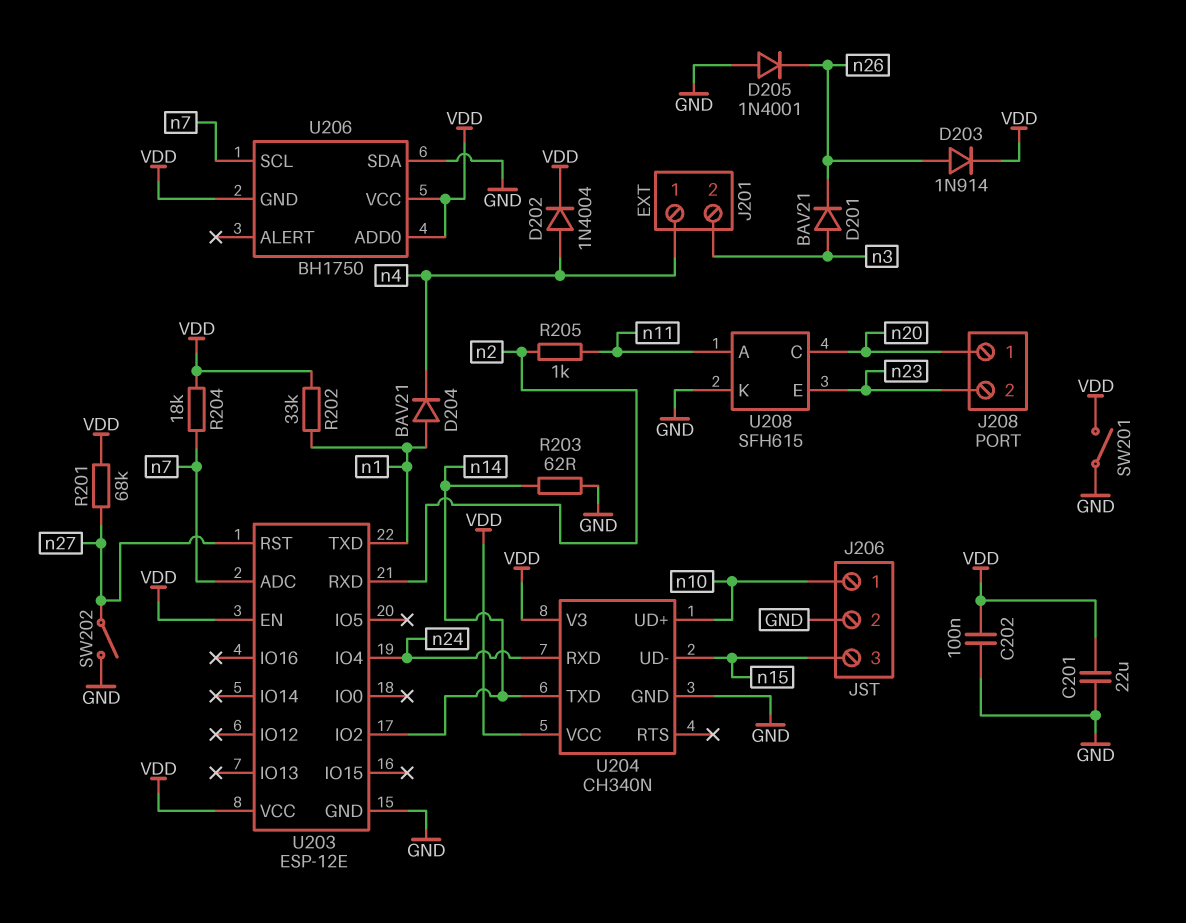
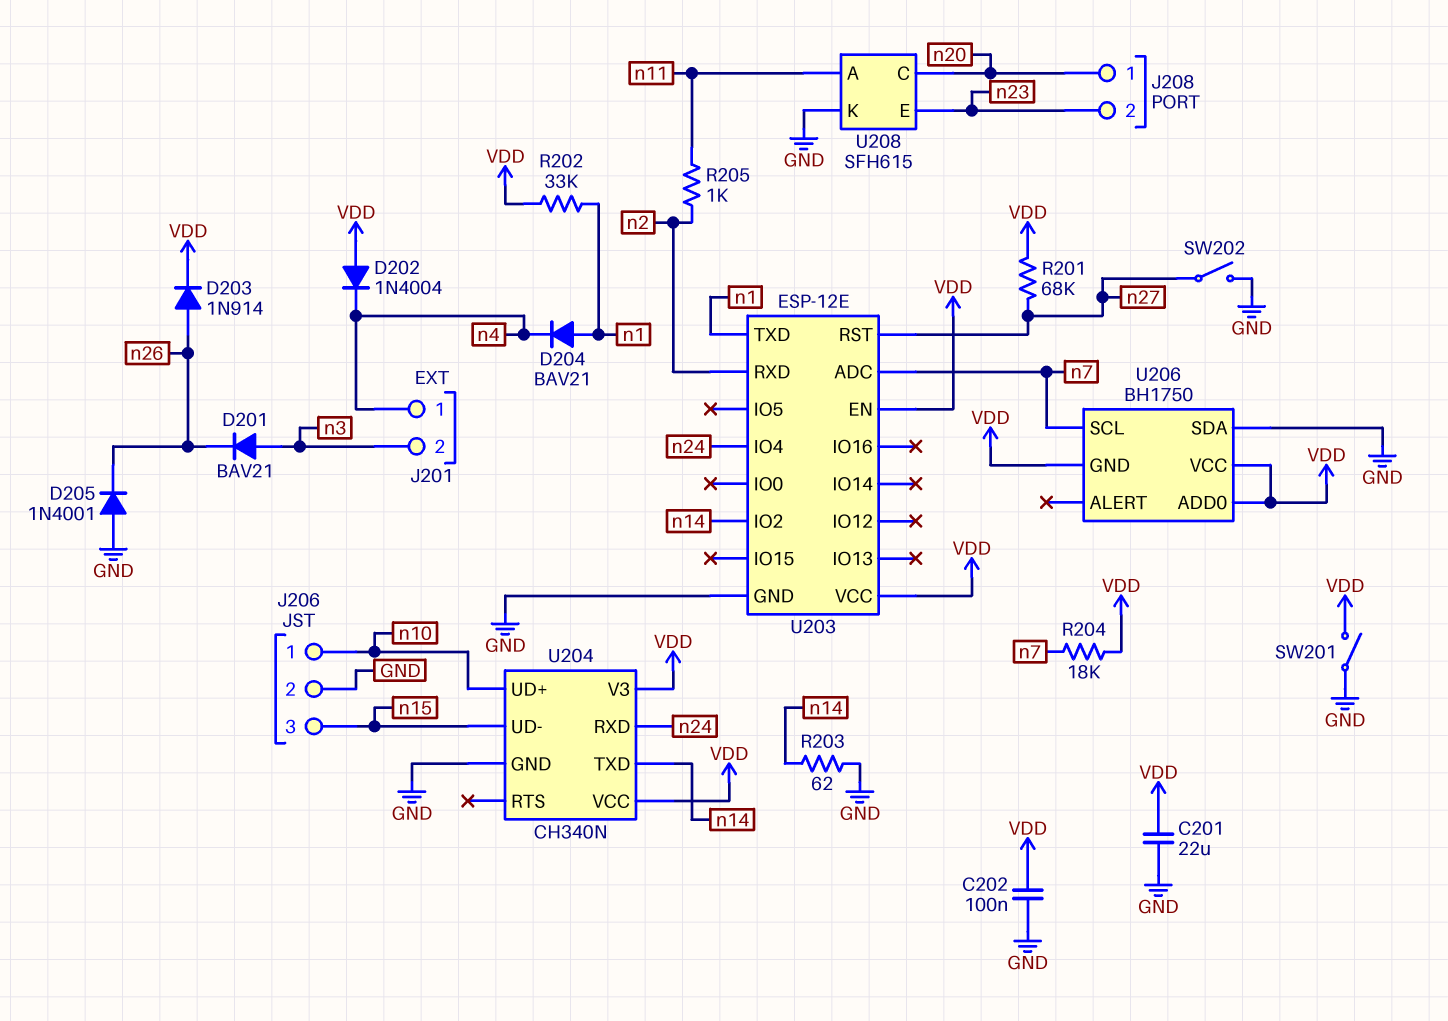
D202: diode 1N4004 (A n4, K VDD) -> diode 1N4004 (A VDD, K n4)

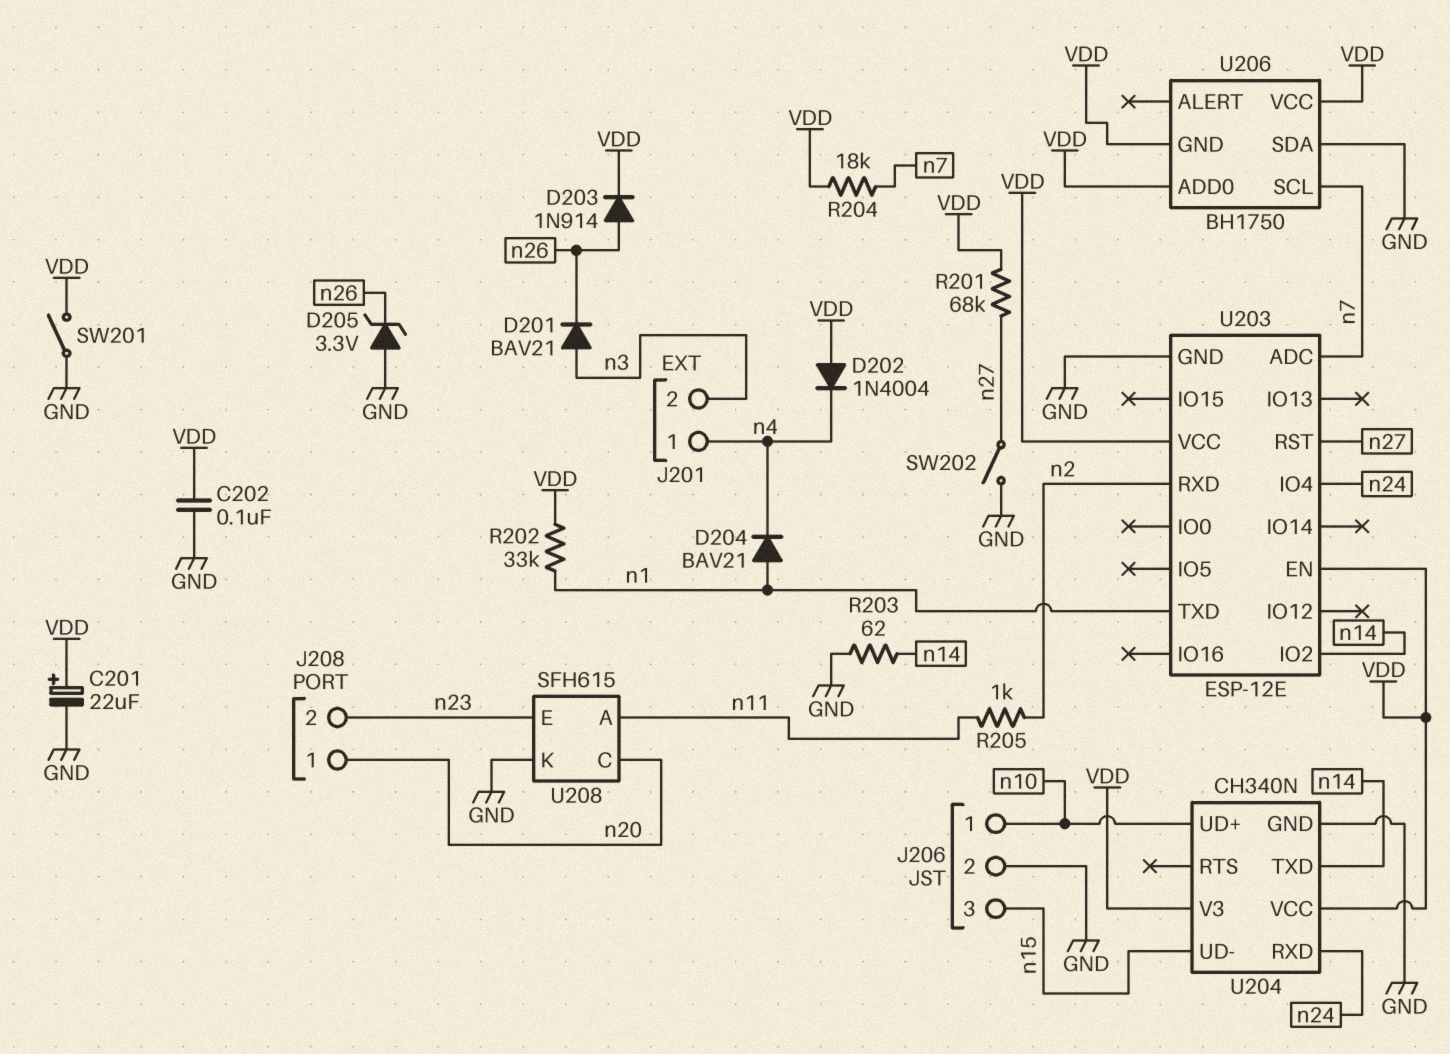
C201: 22uF (GND, VDD) -> 22uF (plus VDD, minus GND)
D205: diode 1N4001 (A GND, K n26) -> zener 3.3V (A GND, K n26)

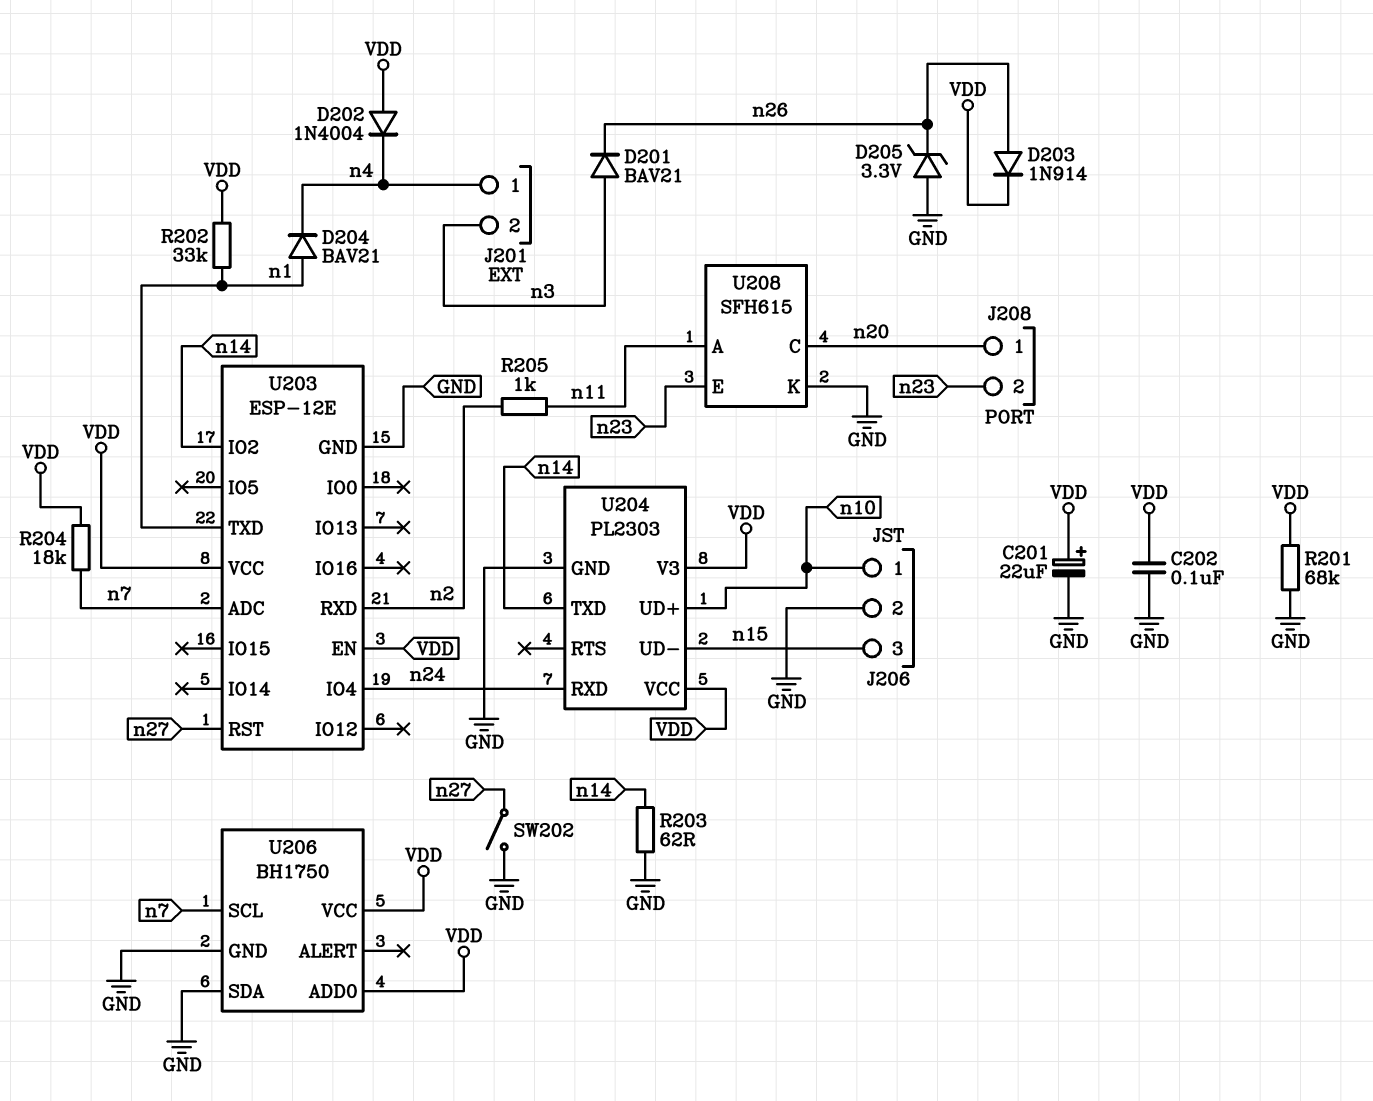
R201: 68k (VDD, n27) -> 68k (GND, VDD)
SW201: switch (GND, VDD) -> none
U204: CH340N -> PL2303
U206 pin GND: VDD -> GND

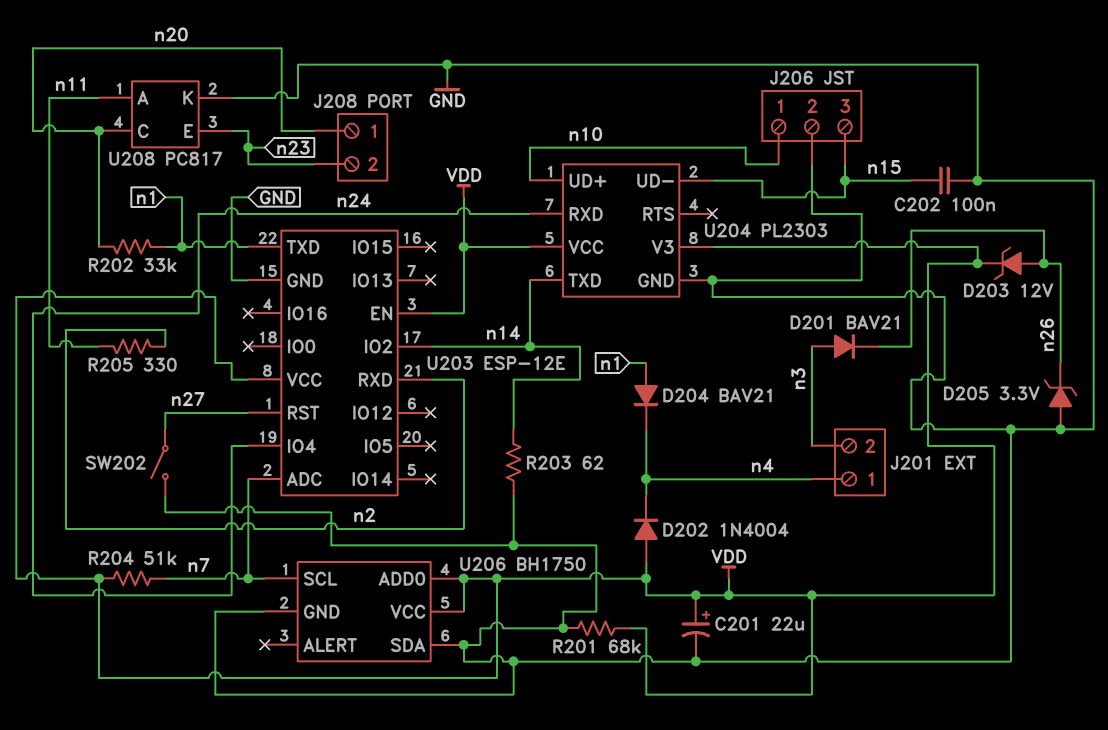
C202: 100nF (GND, VDD) -> 100nF (GND, n15)
D203: diode 1N914 (A n26, K VDD) -> zener 12V (A n26, K VDD)
R202: 33k (VDD, n1) -> 33k (n1, n20)
R204: 18k (VDD, n7) -> 51k (VDD, n7)
R205: 1k (n2, n11) -> 330 (n2, n11)
U208: SFH615 -> PC817

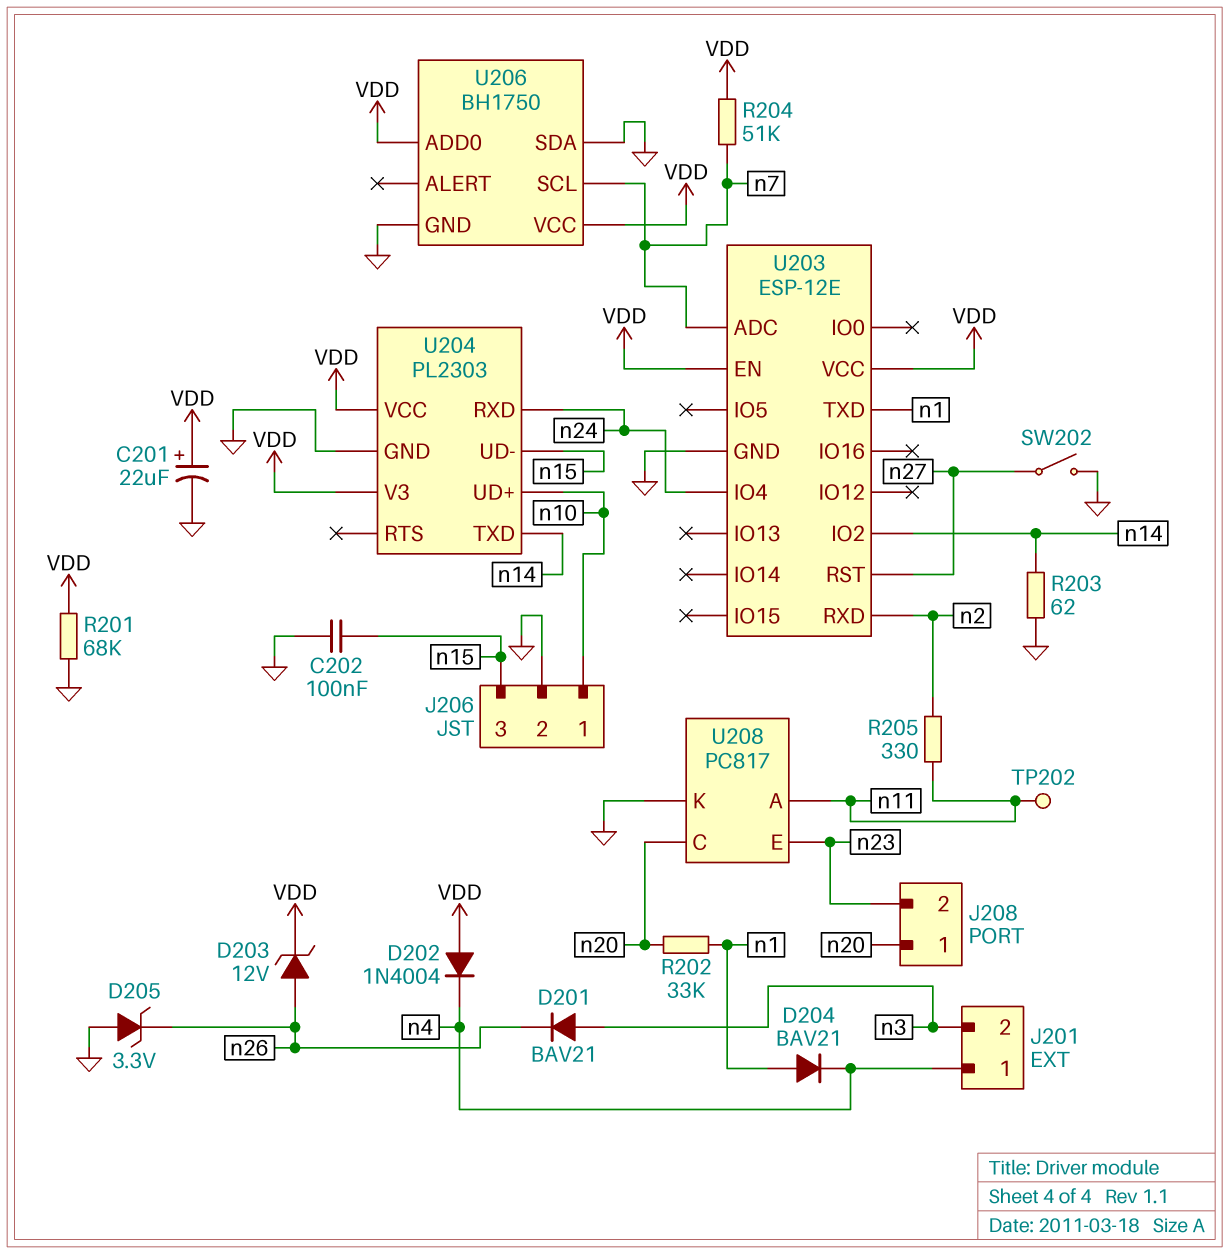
TP202: none -> test point (n11)

